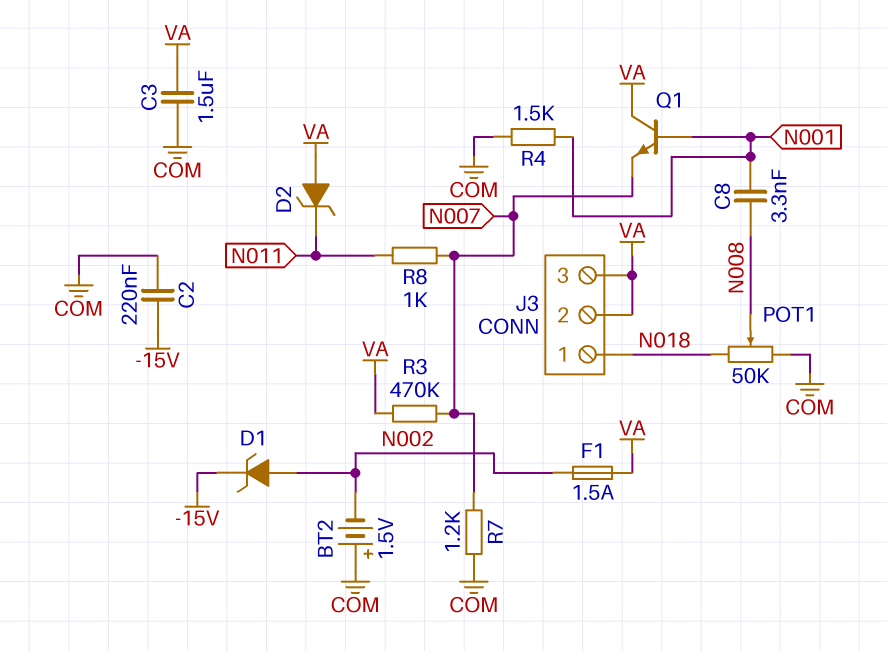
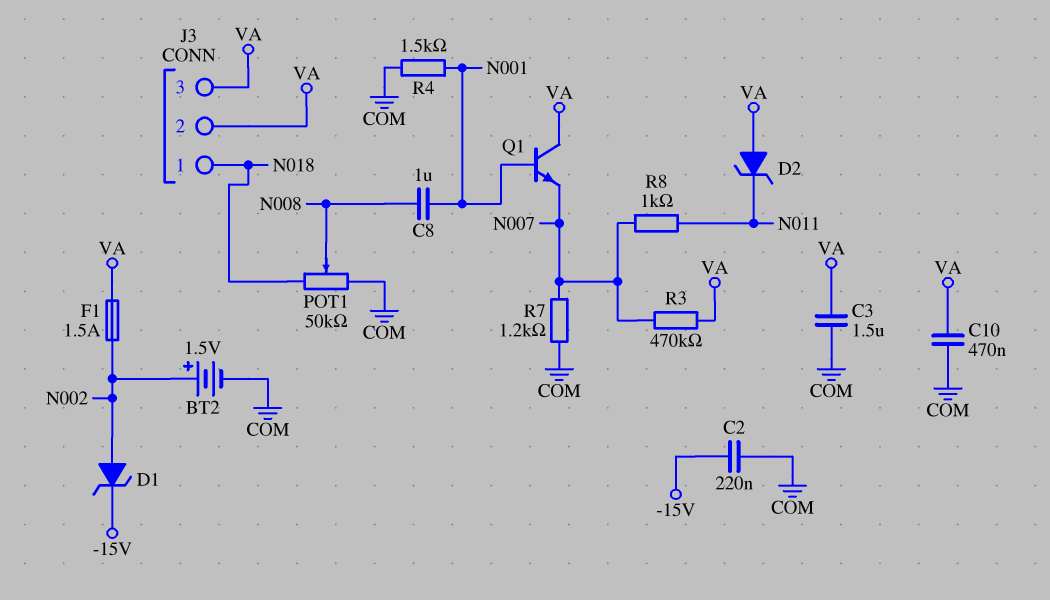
BT2: 1.5V (plus COM, minus N002) -> 1.5V (plus N002, minus COM)
C8: 3.3nF (N001, N008) -> 1uF (N001, N008)
C10: none -> 470nF (COM, VA)

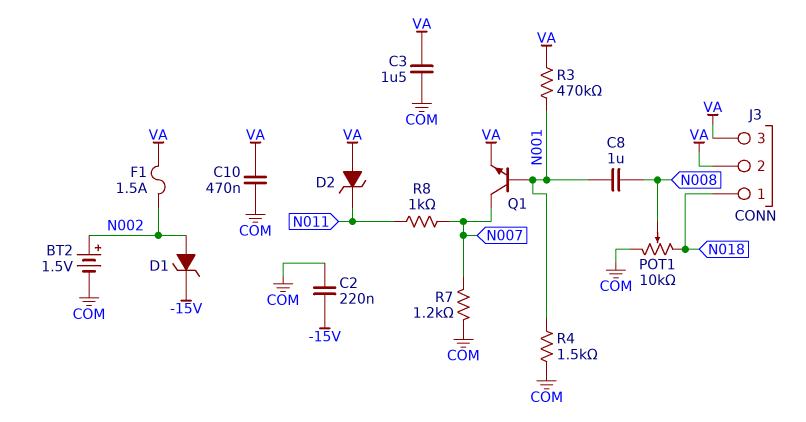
POT1: 50k (COM, N018, wiper N008) -> 10k (COM, N018, wiper N008)
Q1: NPN (B N001, C VA, E N007) -> NPN (B N001, C N007, E VA)
R3: 470k (N007, VA) -> 470k (N001, VA)

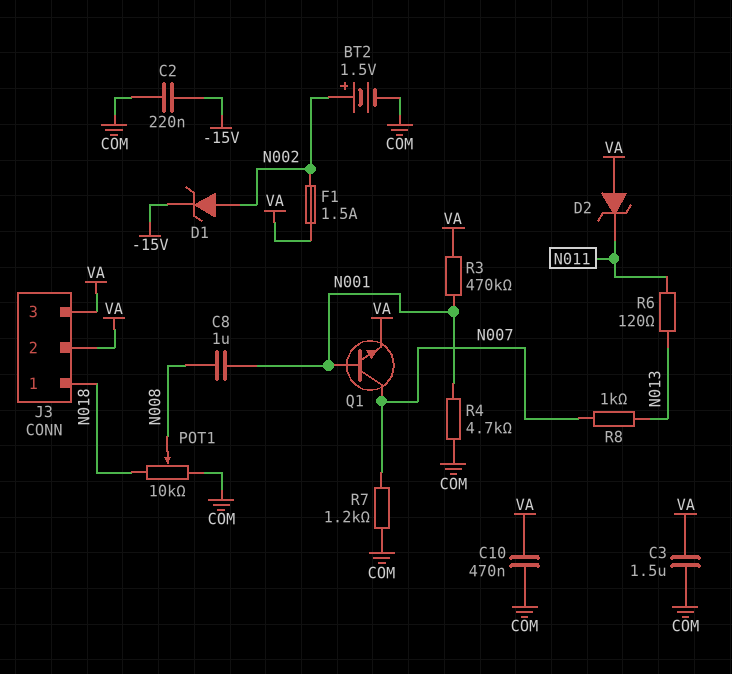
R4: 1.5k (COM, N001) -> 4.7k (COM, N001)
R6: none -> 120 (N011, N013)
R8: 1k (N007, N011) -> 1k (N007, N013)

